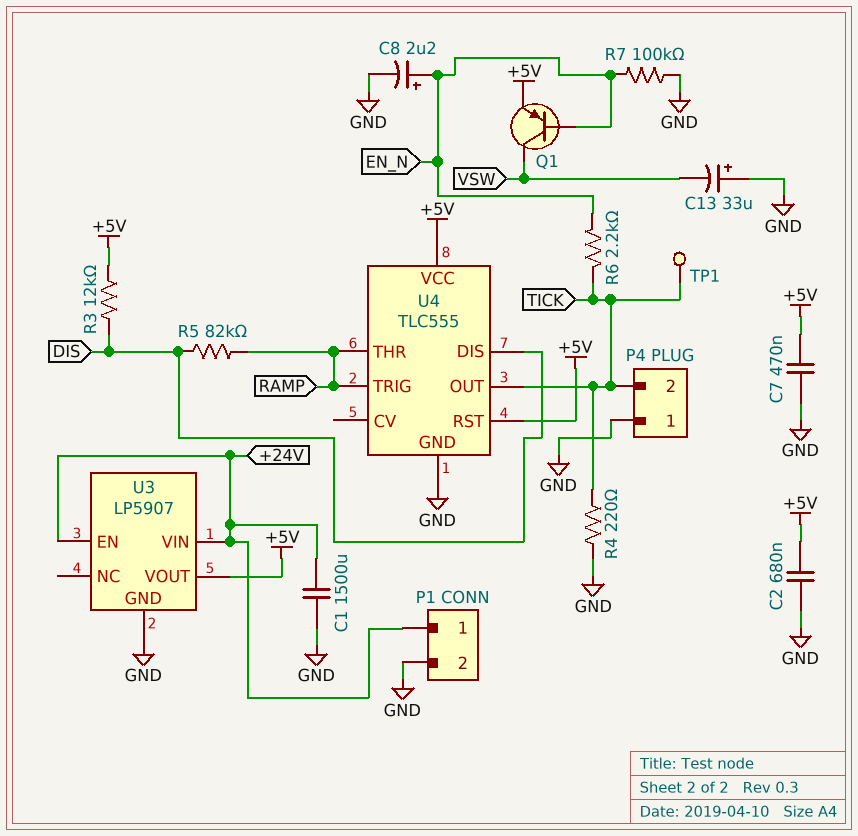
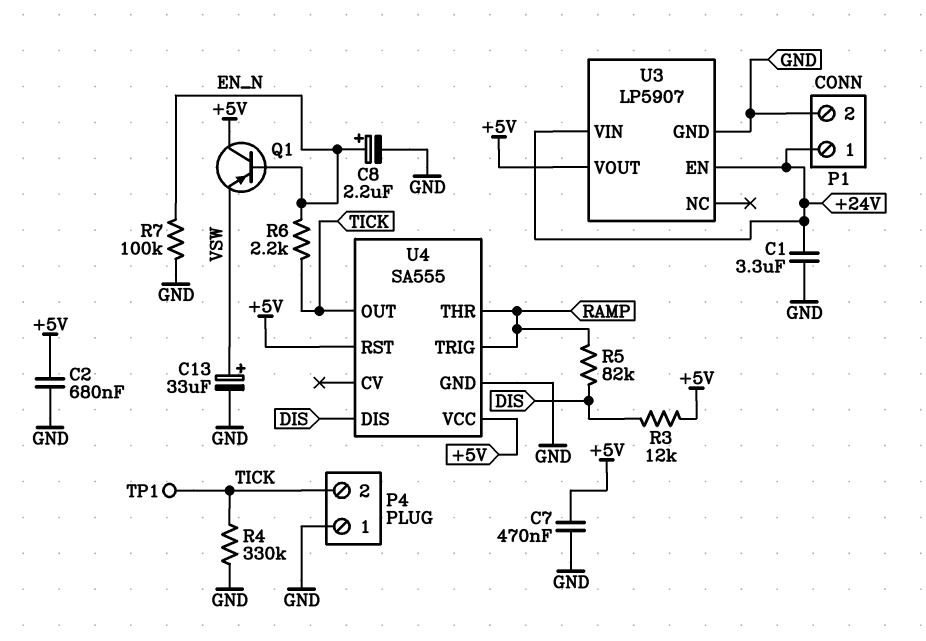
C1: 1500uF (+24V, GND) -> 3.3uF (+24V, GND)
C13: 33uF (plus GND, minus VSW) -> 33uF (plus VSW, minus GND)
Q1: PNP (B EN_N, C VSW, E +5V) -> PNP (B EN_N, C +5V, E VSW)
R4: 220 (GND, TICK) -> 330k (GND, TICK)
U4: TLC555 -> SA555

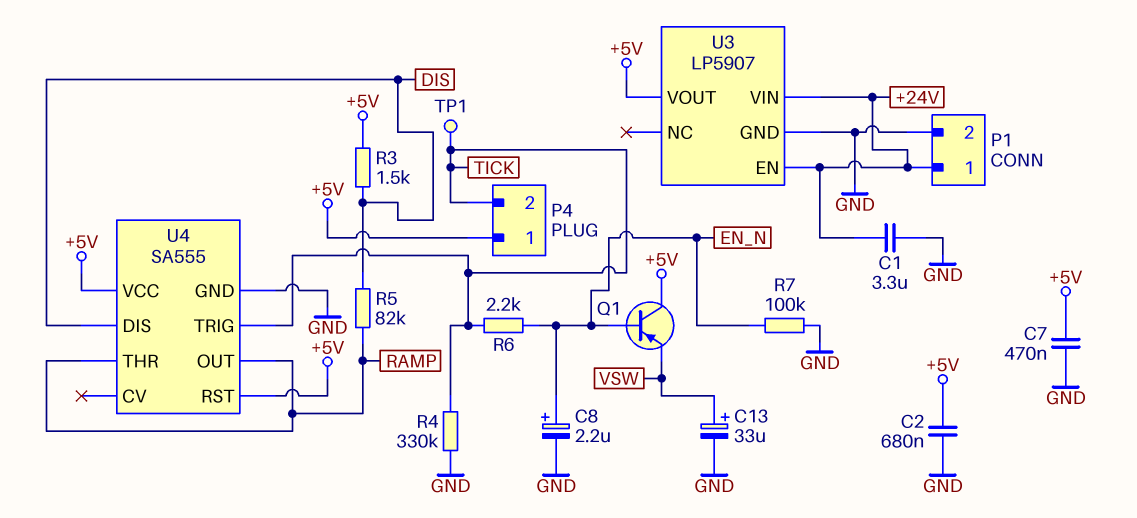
P4 pin 1: GND -> +5V
R3: 12k (+5V, DIS) -> 1.5k (+5V, DIS)
U4 pin OUT: TICK -> RAMP
U4 pin TRIG: RAMP -> TICK

